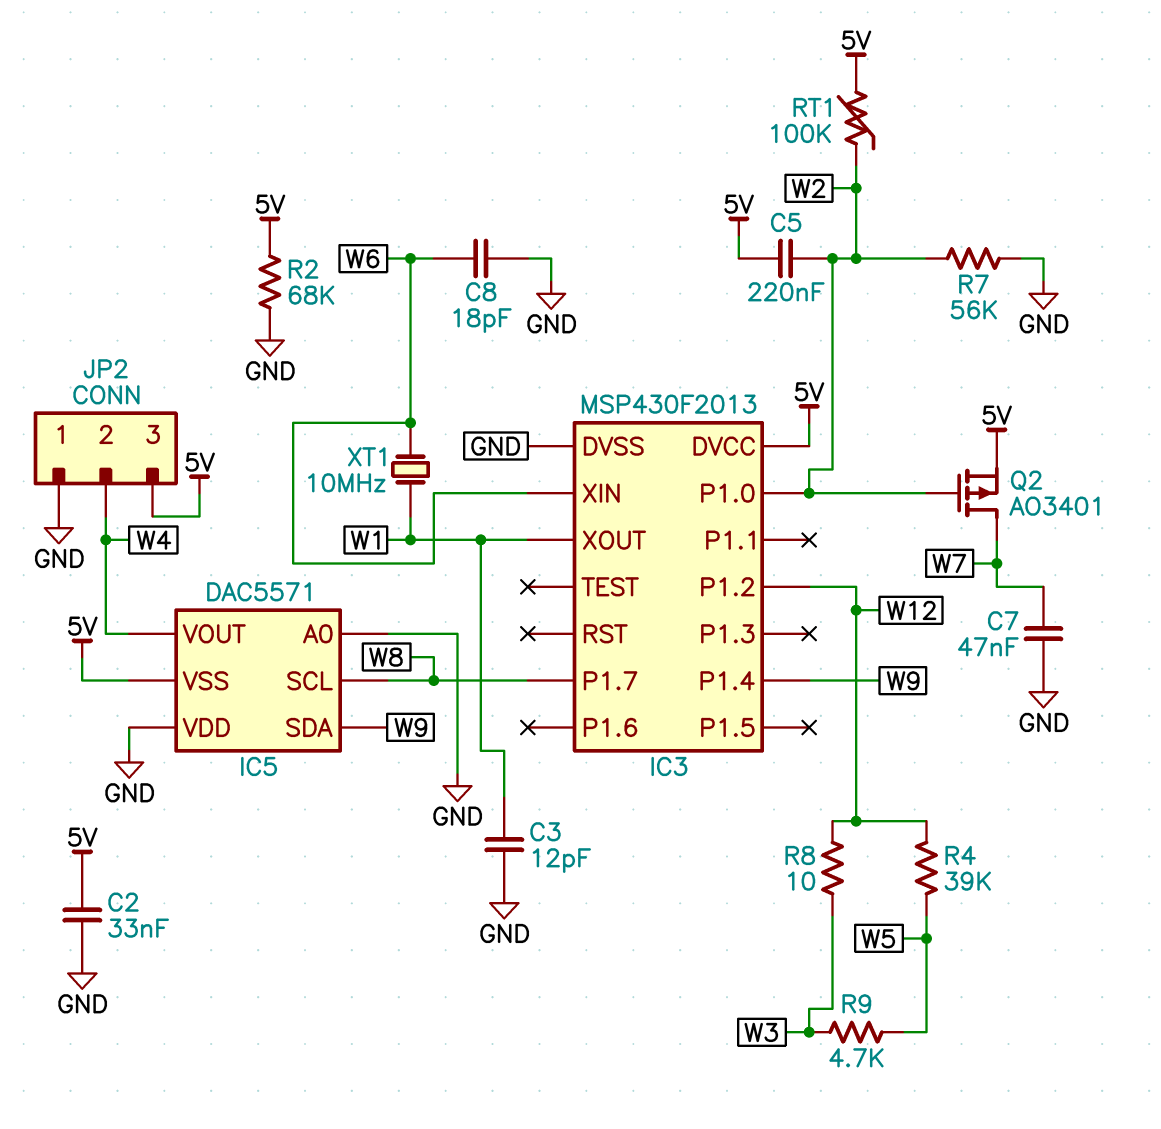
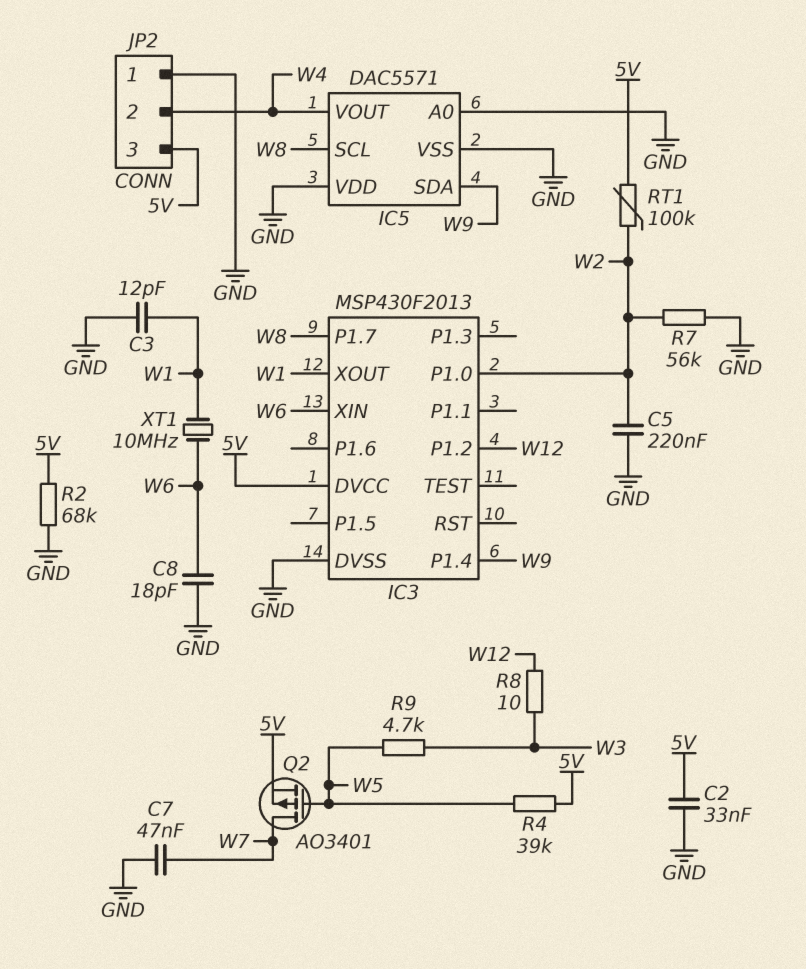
C5: 220nF (5V, W2) -> 220nF (GND, W2)
IC5 pin VSS: 5V -> GND
Q2: PMOS AO3401 (G W2, D W7, S 5V) -> PMOS AO3401 (G W5, D W7, S 5V)
R4: 39k (W5, W12) -> 39k (5V, W5)

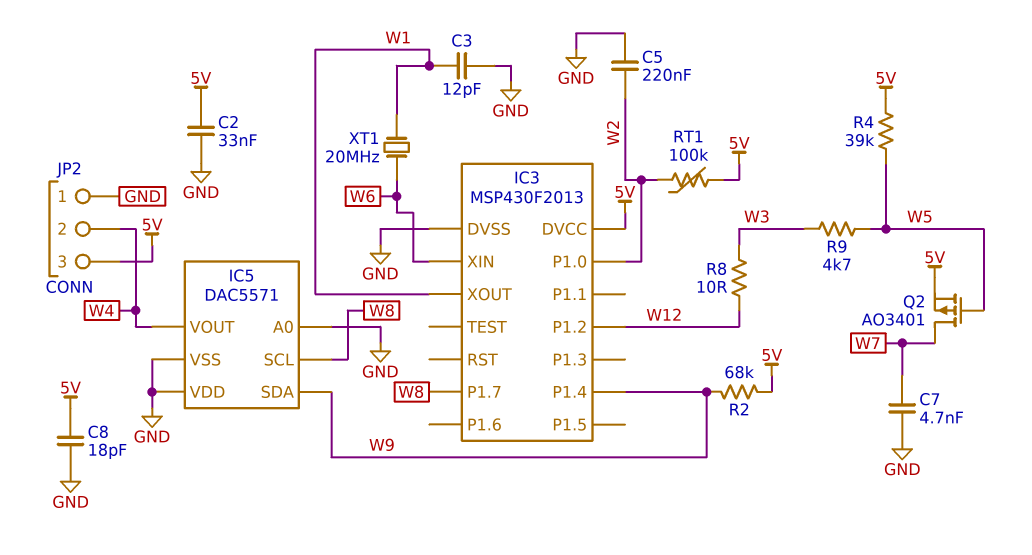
C7: 47nF (GND, W7) -> 4.7nF (GND, W7)
C8: 18pF (GND, W6) -> 18pF (5V, GND)
R2: 68k (5V, GND) -> 68k (5V, W9)
R7: 56k (GND, W2) -> none
XT1: 10MHz (W1, W6) -> 20MHz (W1, W6)

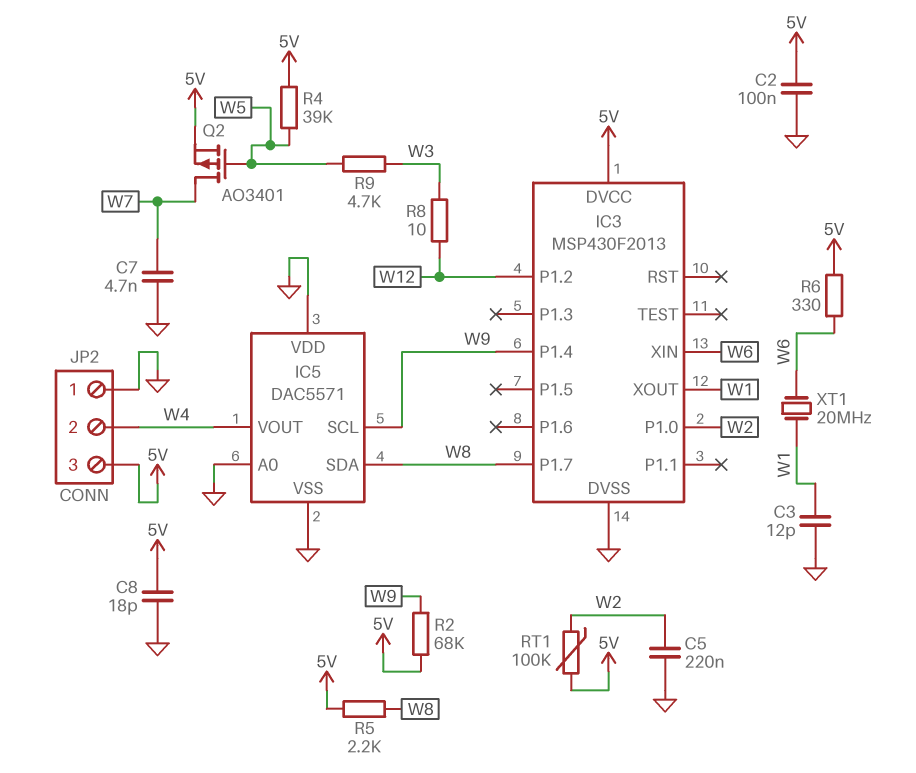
C2: 33nF (5V, GND) -> 100nF (5V, GND)
IC5 pin SCL: W8 -> W9
IC5 pin SDA: W9 -> W8
R5: none -> 2.2k (5V, W8)
R6: none -> 330 (5V, W6)

